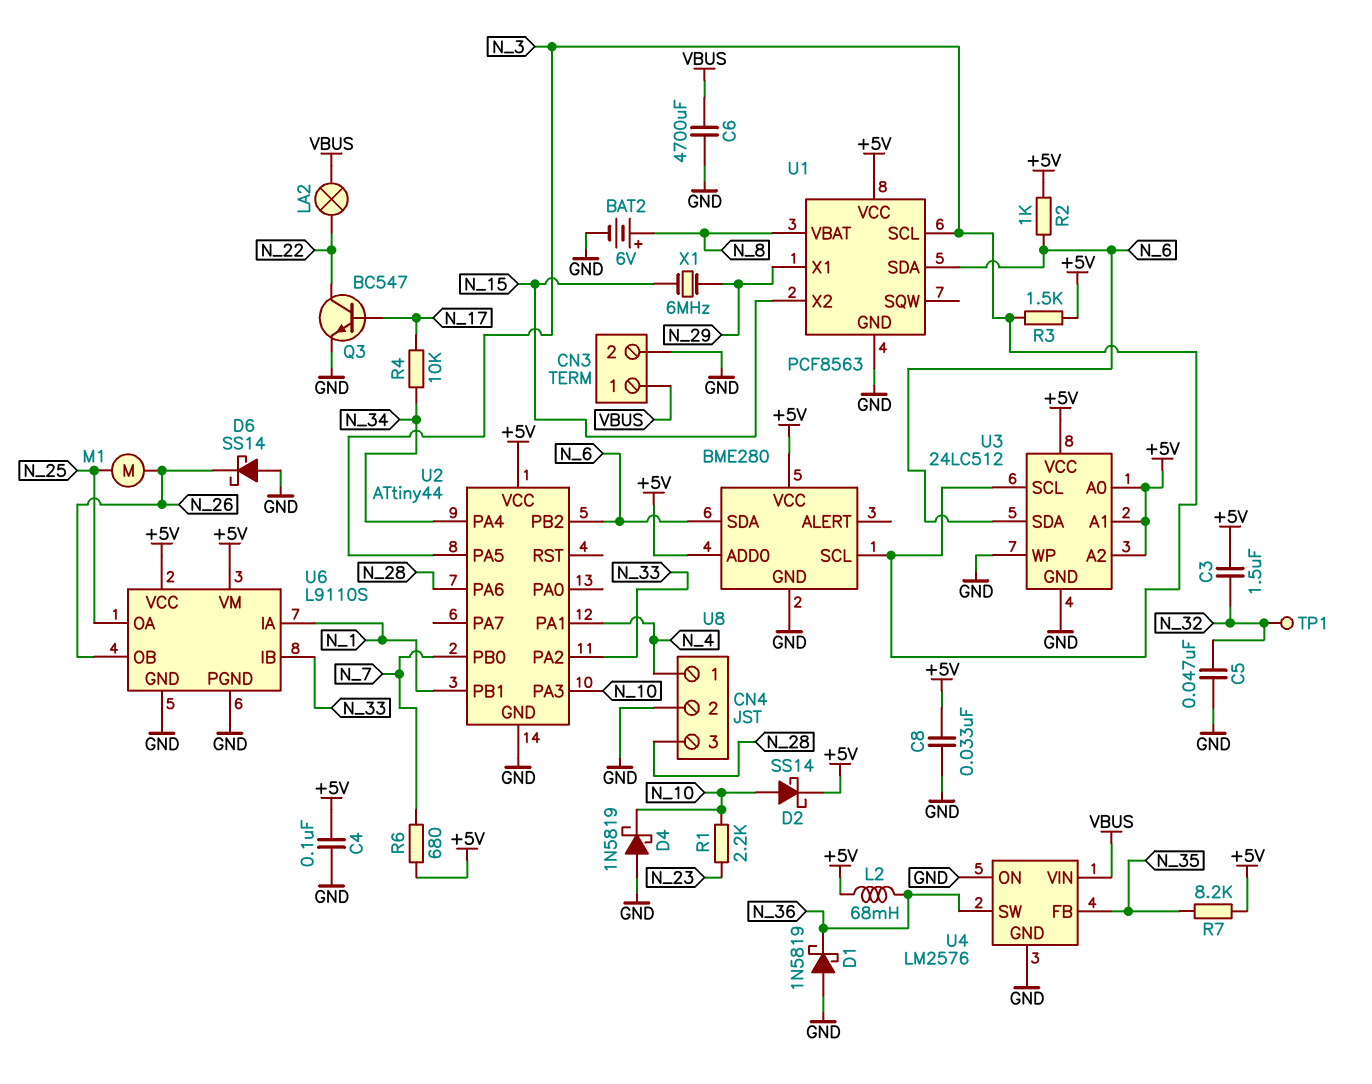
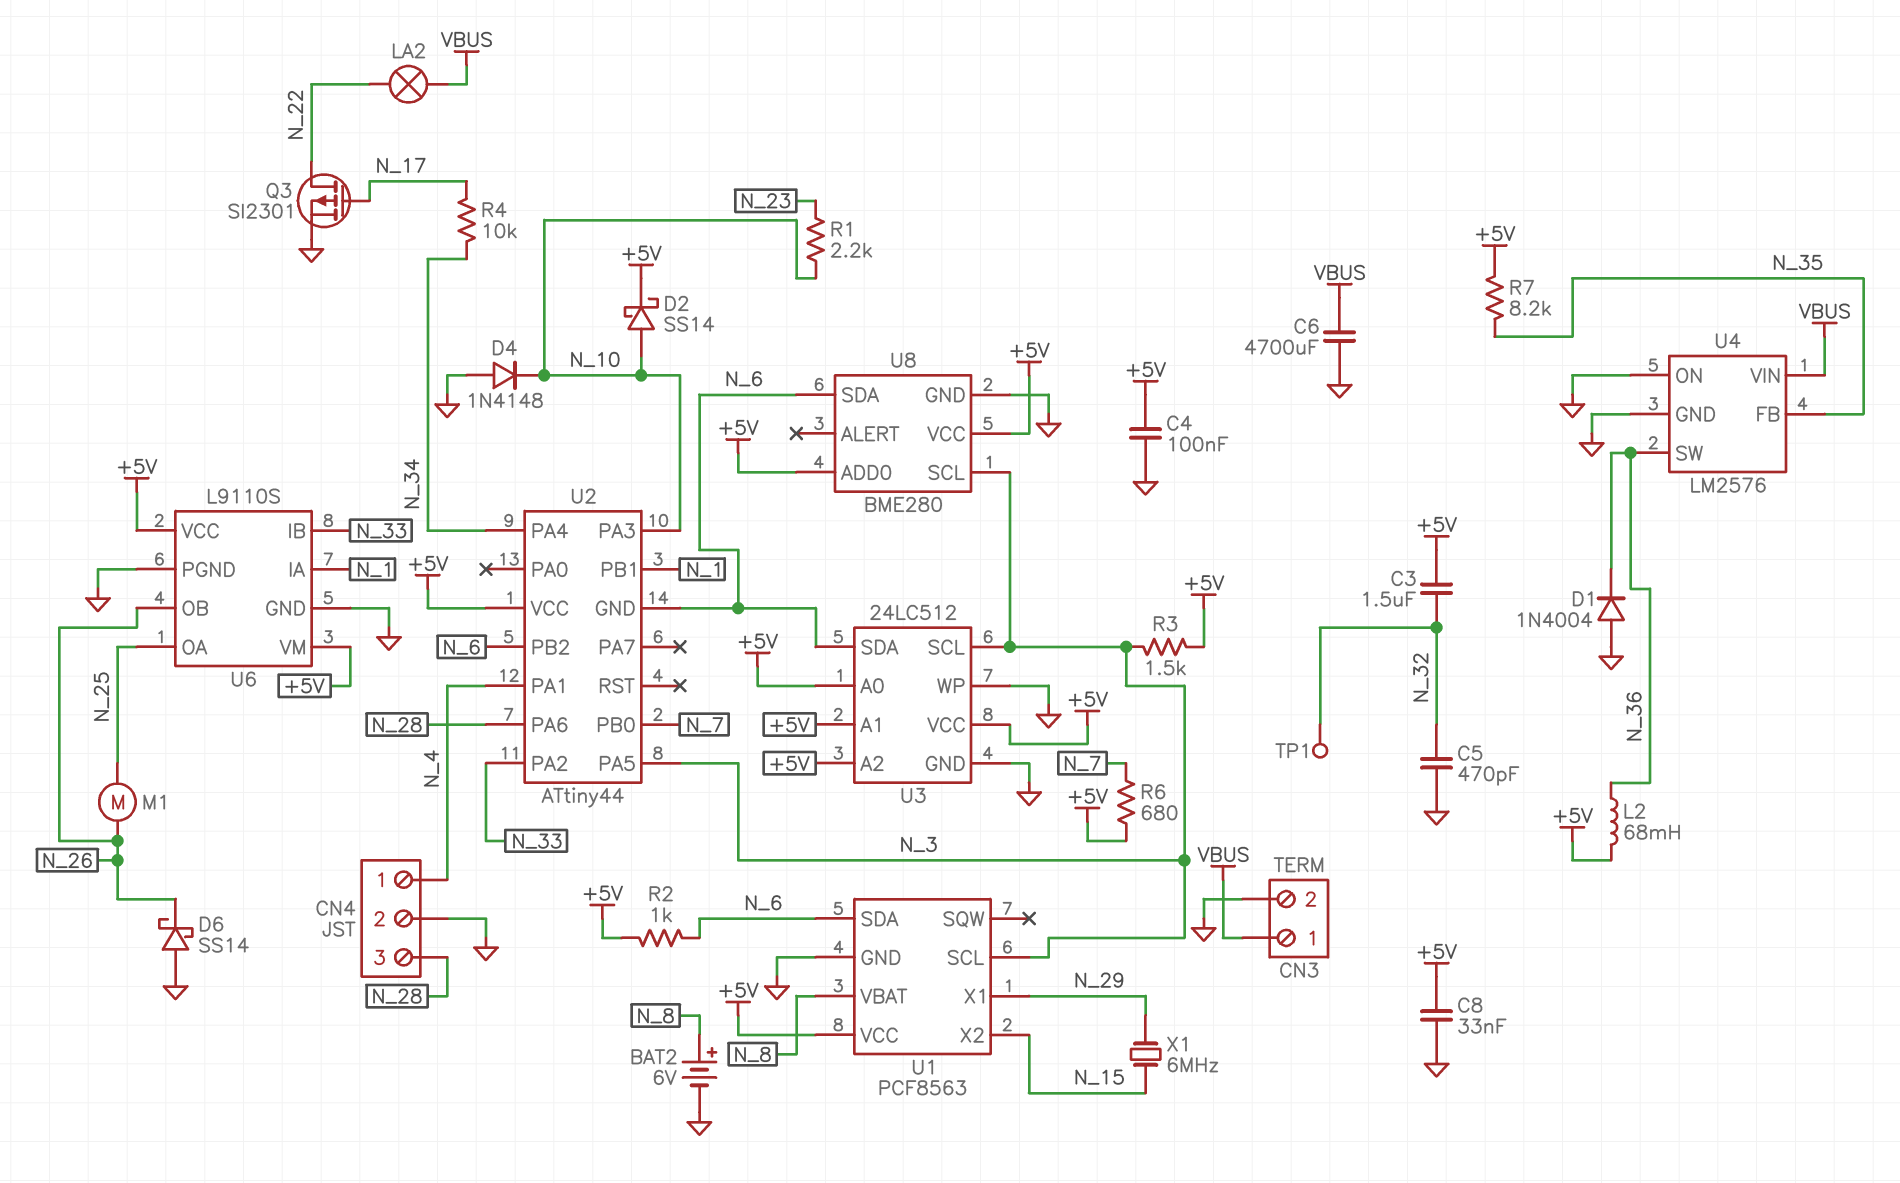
C5: 47nF (GND, N_32) -> 470pF (GND, N_32)
D1: schottky 1N5819 (A GND, K N_36) -> diode 1N4004 (A GND, K N_36)
D4: schottky 1N5819 (A GND, K N_10) -> diode 1N4148 (A GND, K N_10)
Q3: NPN BC547 (B N_17, C N_22, E GND) -> PMOS SI2301 (G N_17, D N_22, S GND)
U2 pin GND: GND -> N_6

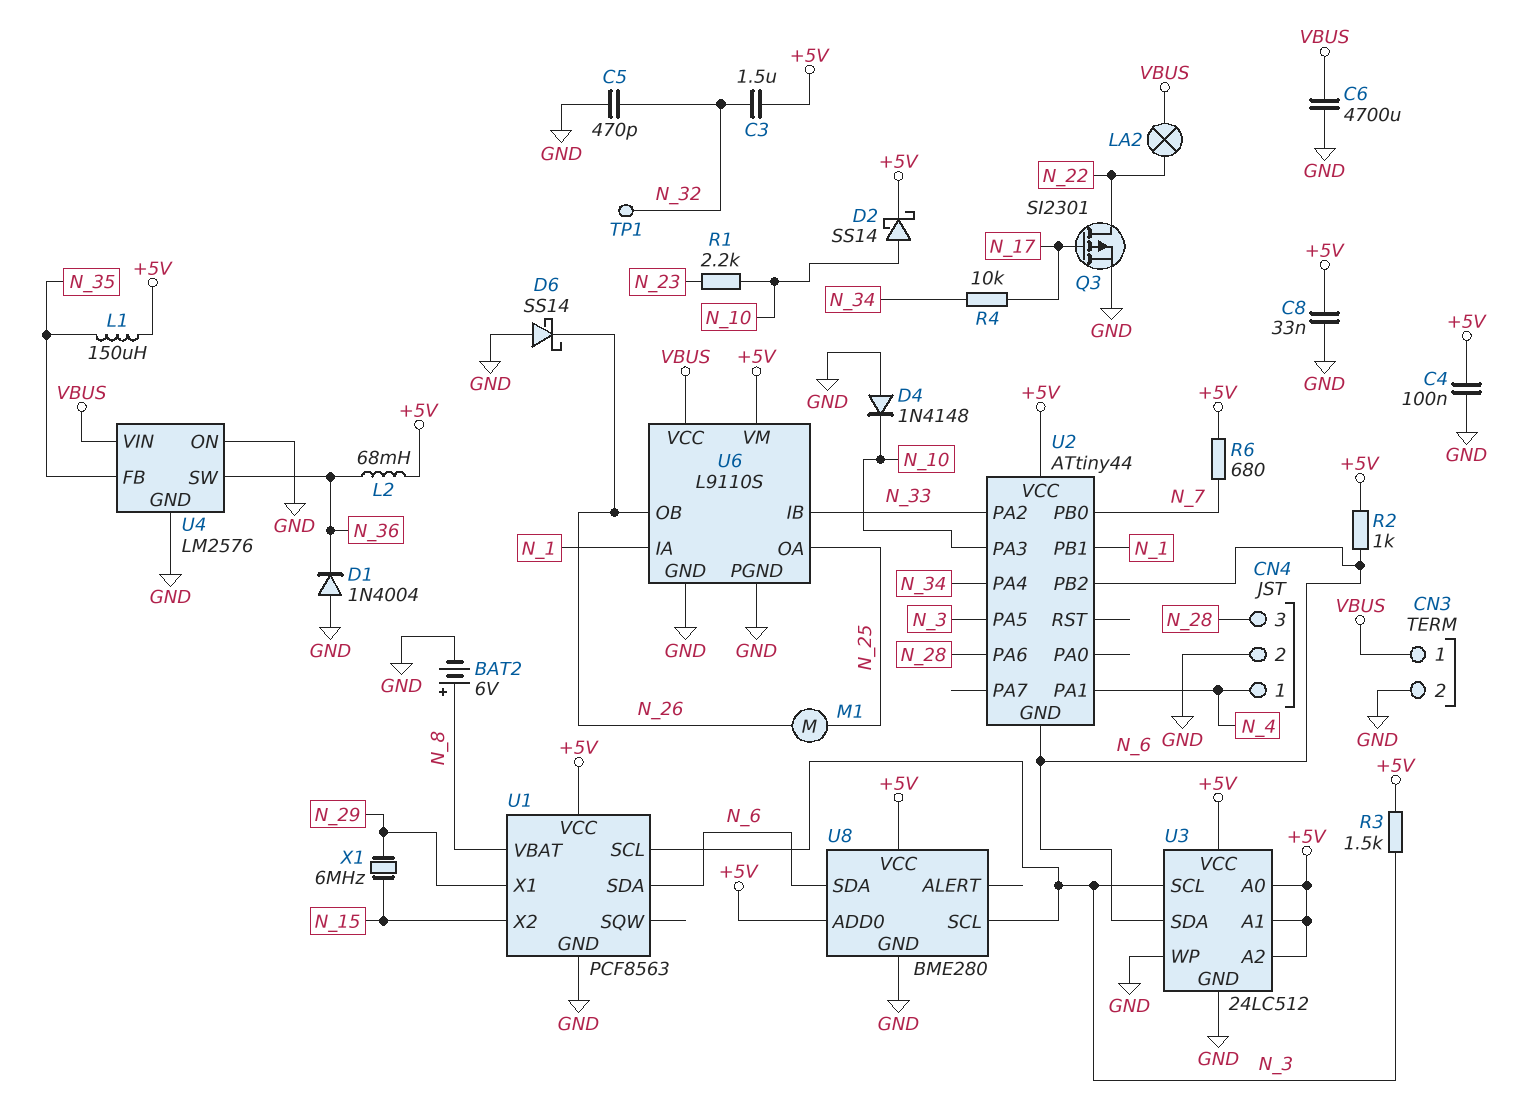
L1: none -> 150uH (+5V, N_35)
R7: 8.2k (+5V, N_35) -> none
U6 pin VCC: +5V -> VBUS

